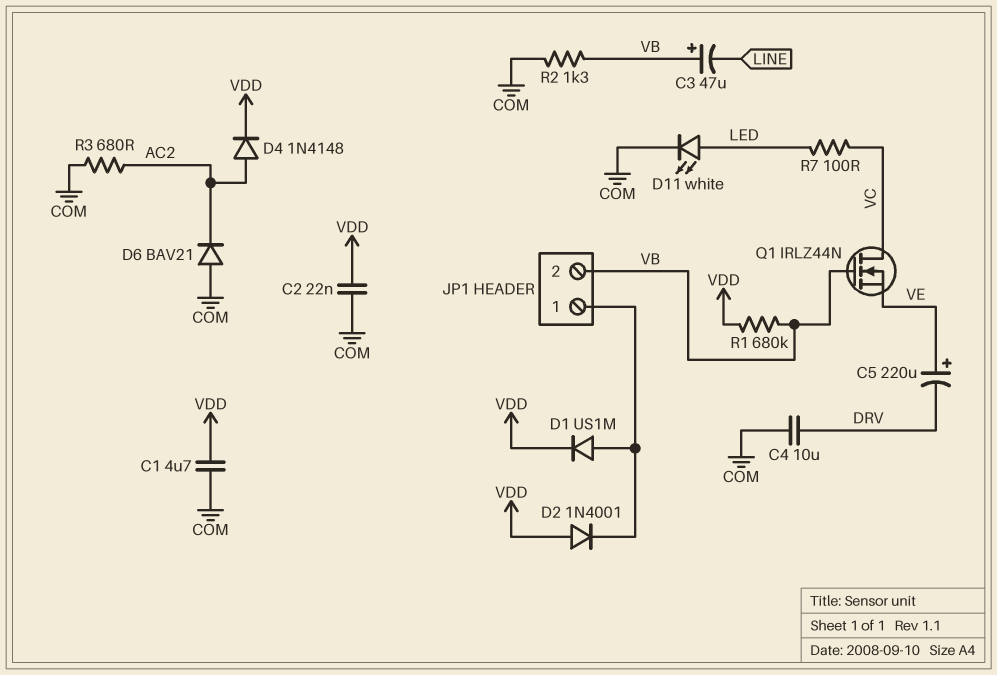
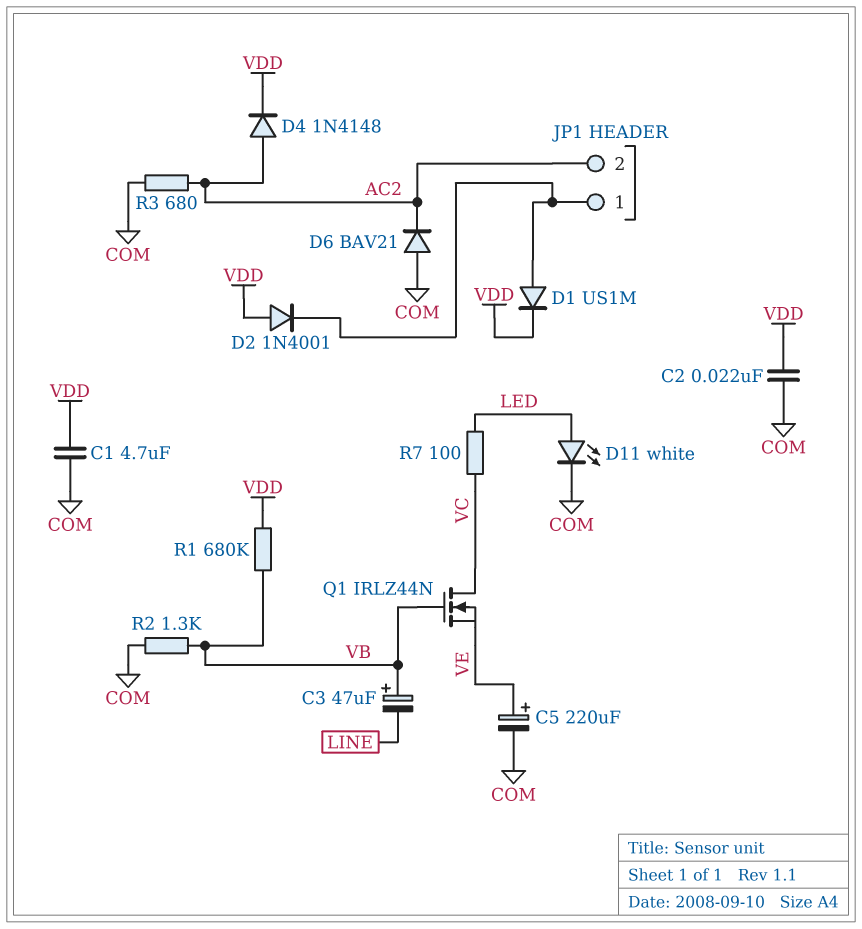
C4: 10uF (COM, DRV) -> none
C5: 220uF (plus VE, minus DRV) -> 220uF (plus VE, minus COM)
JP1 pin 2: VB -> AC2

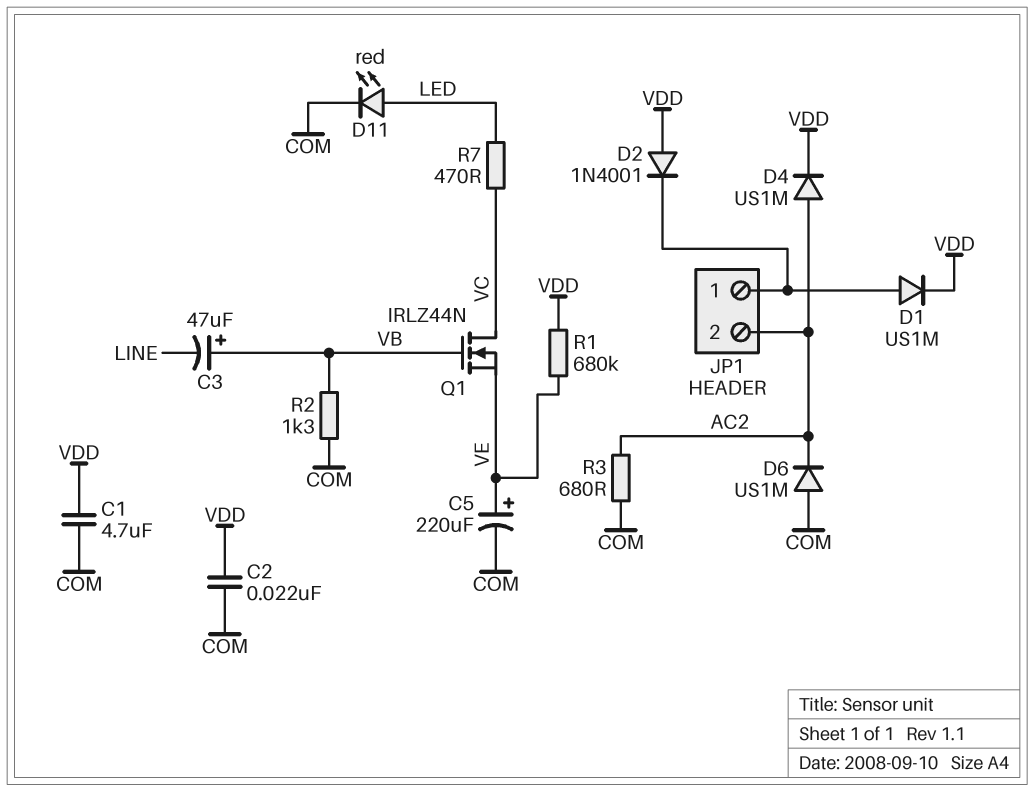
D4: diode 1N4148 (A AC2, K VDD) -> diode US1M (A AC2, K VDD)
D6: diode BAV21 (A COM, K AC2) -> diode US1M (A COM, K AC2)
D11: LED white (A LED, K COM) -> LED red (A LED, K COM)
R1: 680k (VB, VDD) -> 680k (VDD, VE)
R7: 100 (LED, VC) -> 470 (LED, VC)

